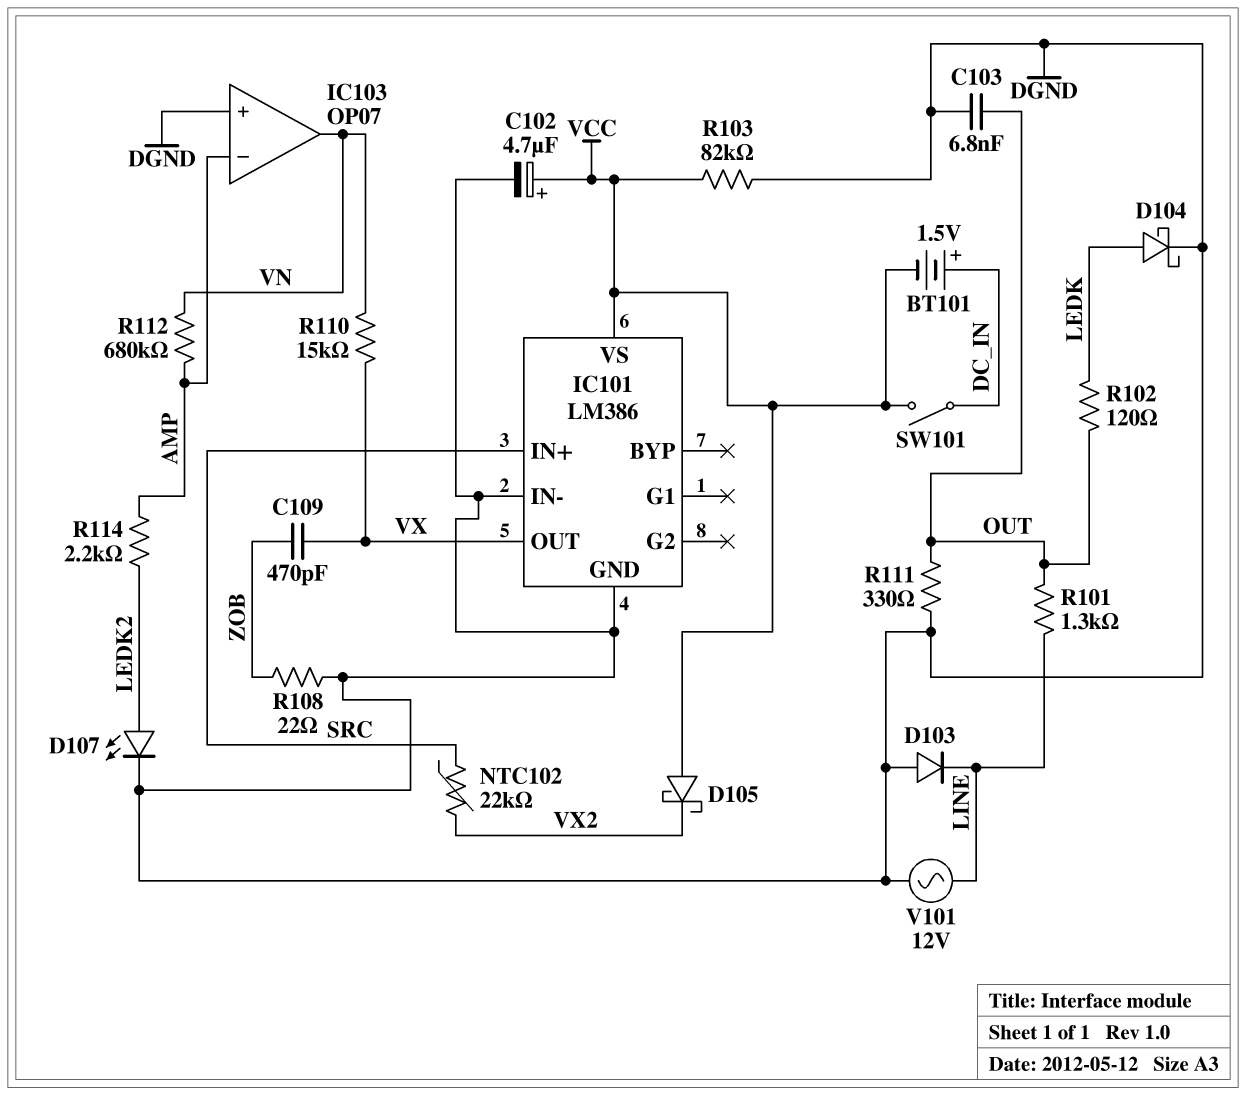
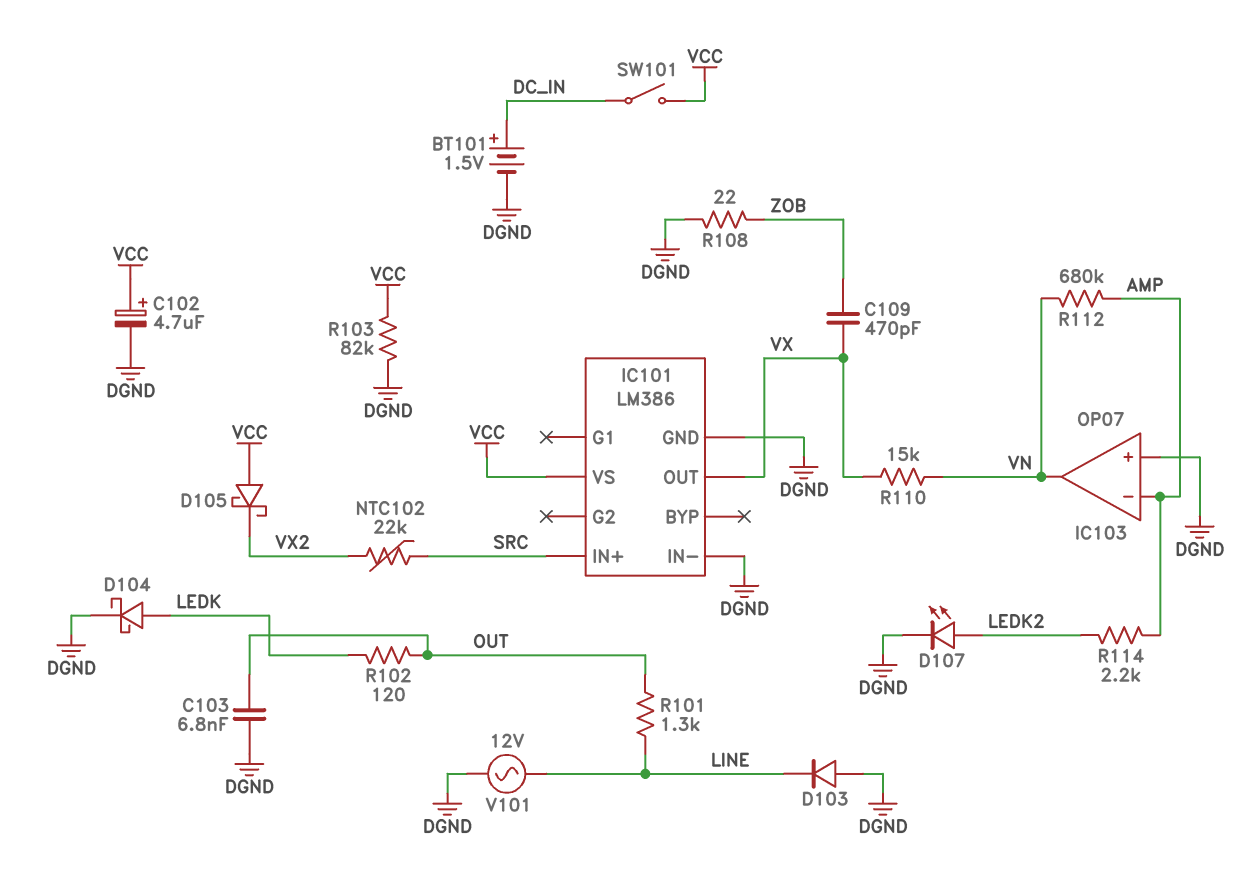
BT101: 1.5V (plus DC_IN, minus VCC) -> 1.5V (plus DC_IN, minus DGND)
R111: 330 (DGND, OUT) -> none

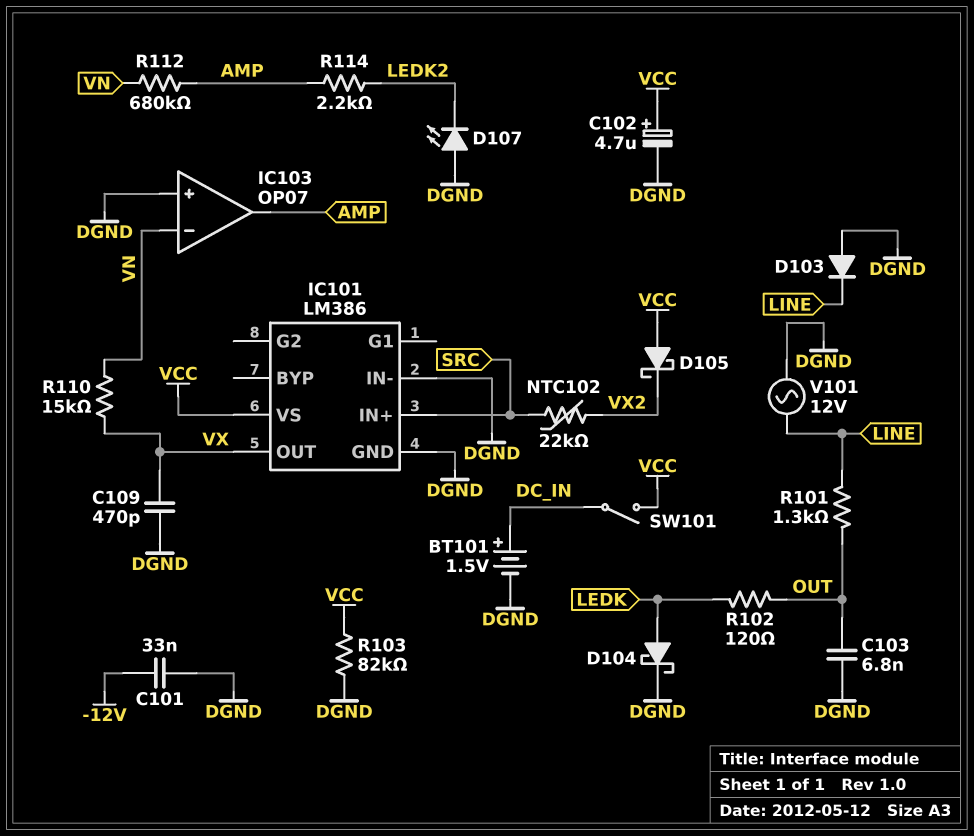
C101: none -> 33nF (-12V, DGND)
C109: 470pF (VX, ZOB) -> 470pF (DGND, VX)
D107: LED (A LEDK2, K DGND) -> LED (A DGND, K LEDK2)
IC103 pin in-: AMP -> VN
IC103 pin out: VN -> AMP
R108: 22 (DGND, ZOB) -> none

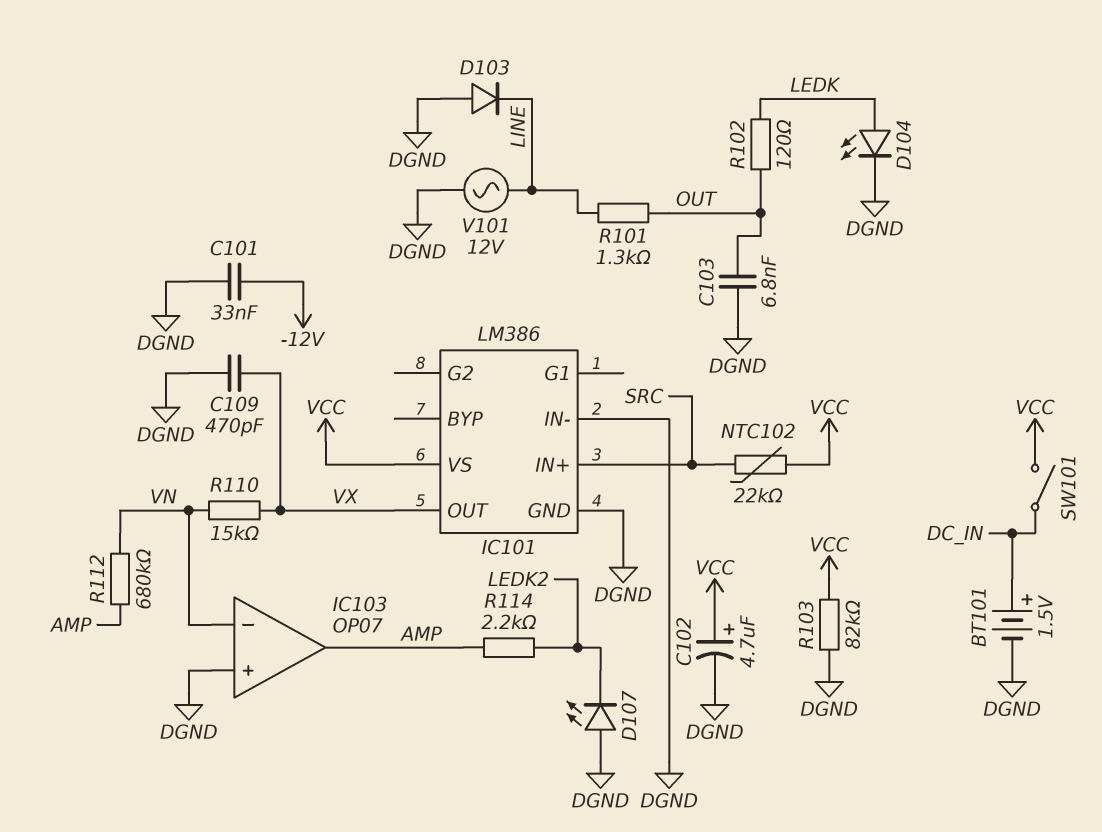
D104: schottky (A LEDK, K DGND) -> LED (A LEDK, K DGND)
D105: schottky (A VCC, K VX2) -> none
NTC102: 22k (SRC, VX2) -> 22k (SRC, VCC)

